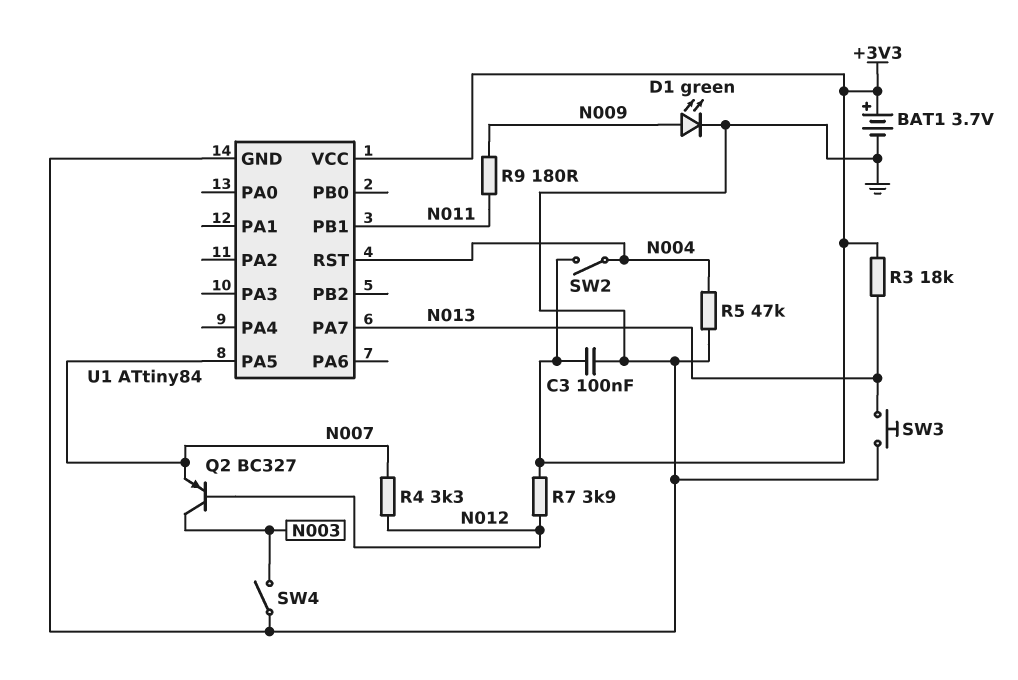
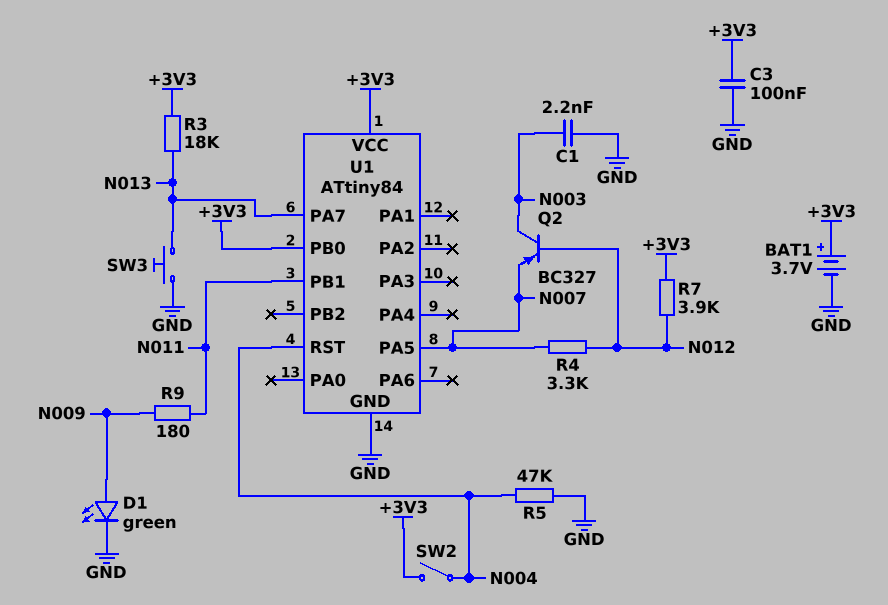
C1: none -> 2.2nF (GND, N003)
SW4: switch (GND, N003) -> none
U1 pin PB0: none -> +3V3

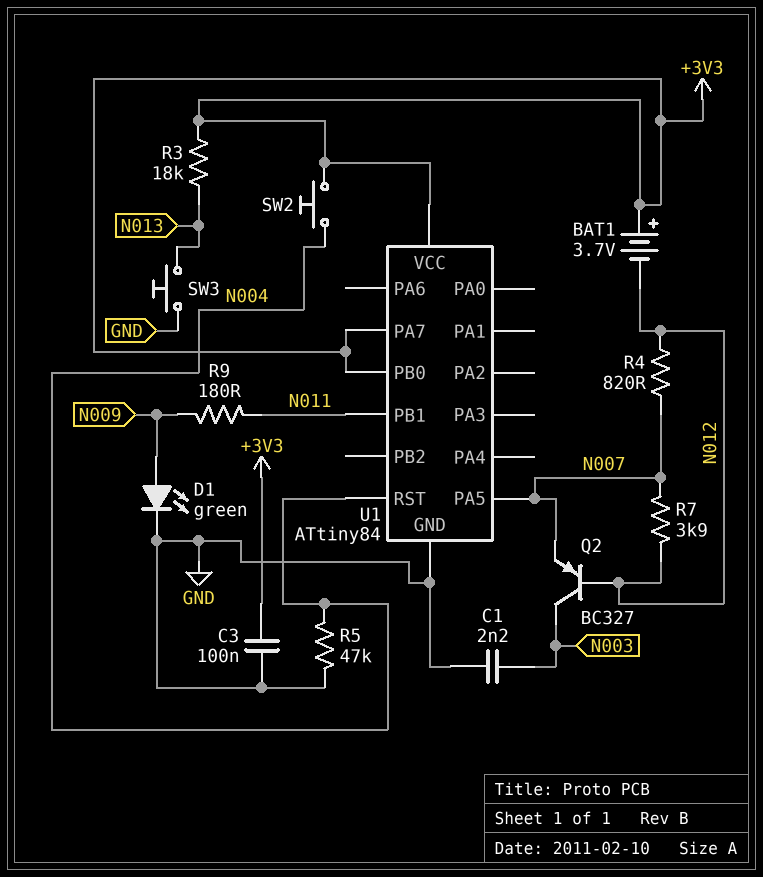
BAT1: 3.7V (plus +3V3, minus GND) -> 3.7V (plus +3V3, minus N012)
R4: 3.3k (N007, N012) -> 820 (N007, N012)
R7: 3.9k (+3V3, N012) -> 3.9k (N007, N012)
SW2: switch (+3V3, N004) -> button (+3V3, N004)
U1 pin PA7: N013 -> +3V3

